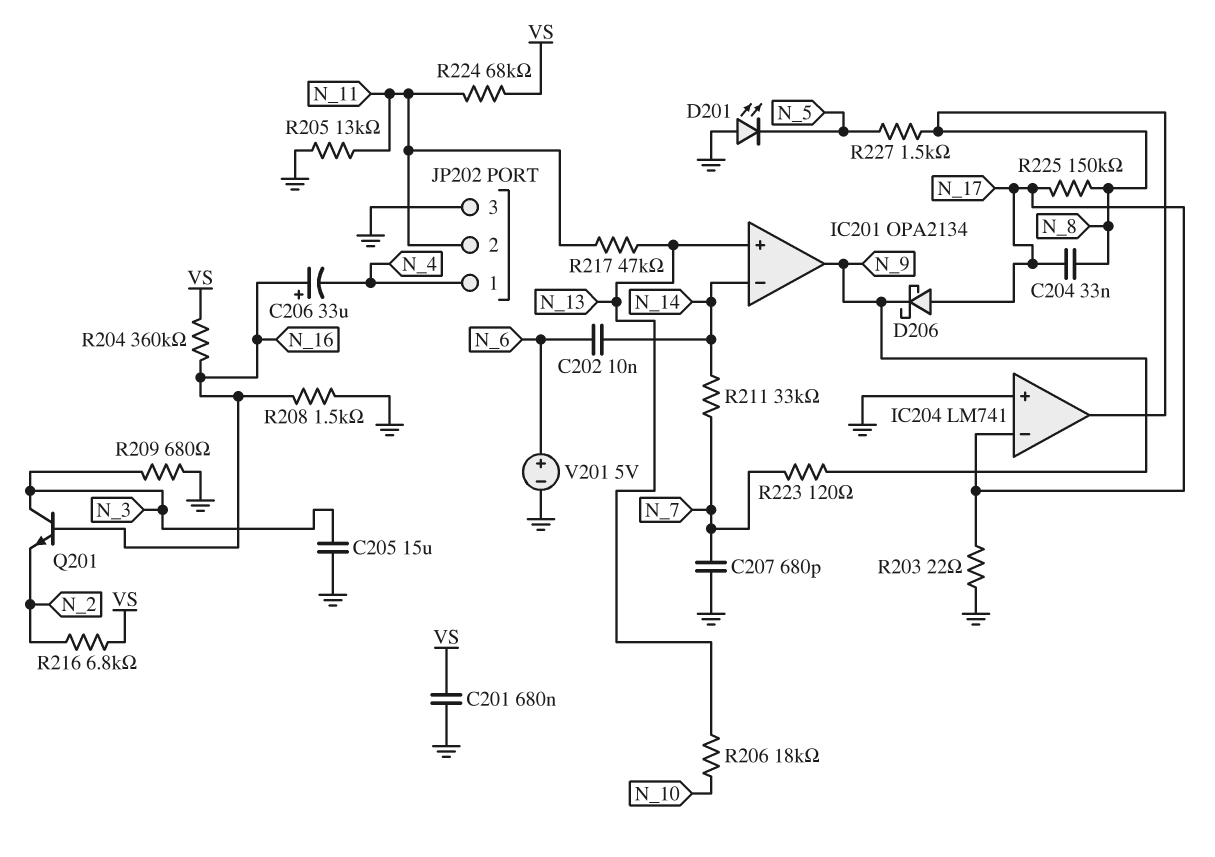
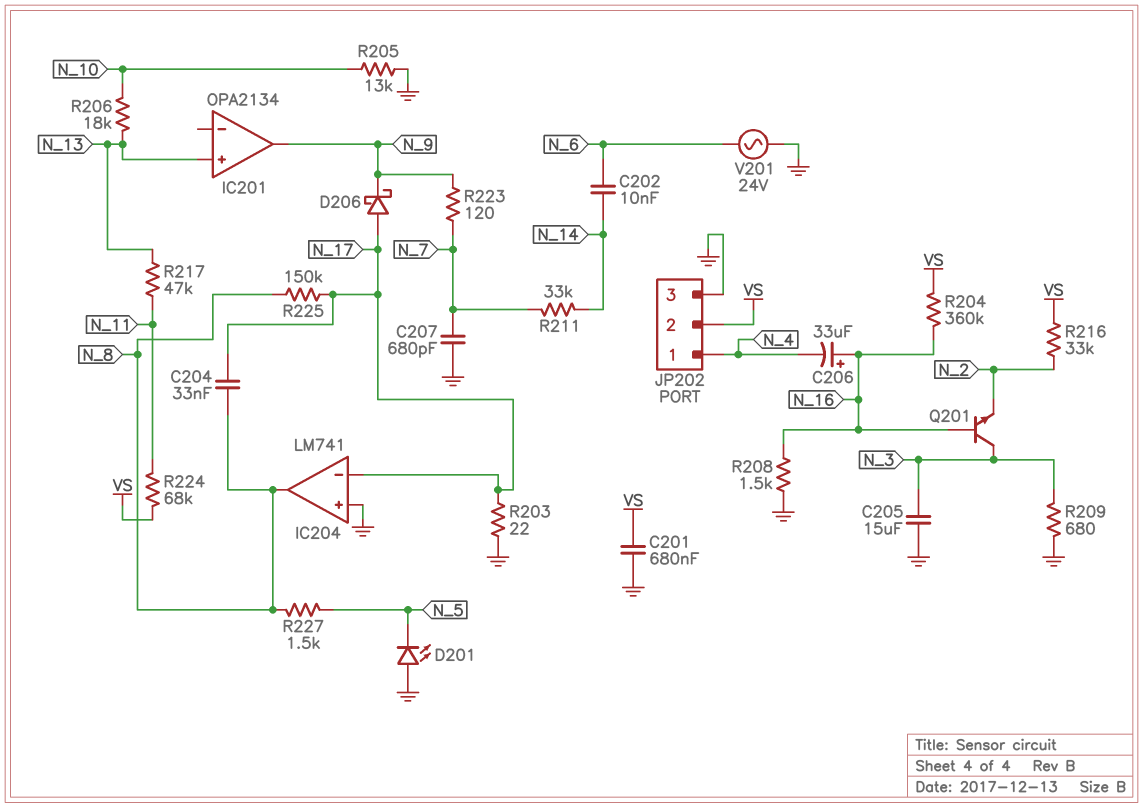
IC201 pin in-: N_14 -> none
JP202 pin 2: N_11 -> VS
R205: 13k (GND, N_11) -> 13k (GND, N_10)
R216: 6.8k (N_2, VS) -> 33k (N_2, VS)
V201: 5V (plus N_6, minus GND) -> AC 24V (GND, N_6)

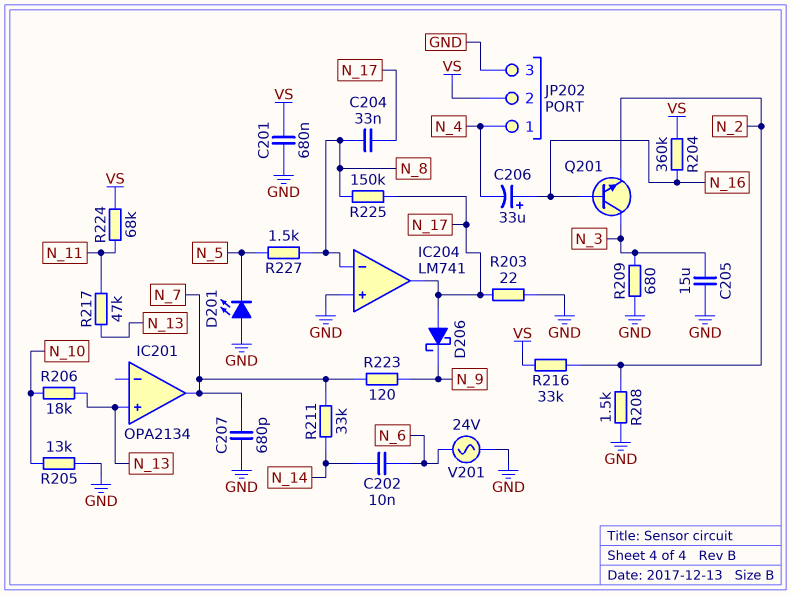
IC201 pin out: N_9 -> N_7
IC204 pin in-: N_17 -> N_8
IC204 pin out: N_8 -> N_17
R208: 1.5k (GND, N_16) -> 1.5k (GND, N_2)

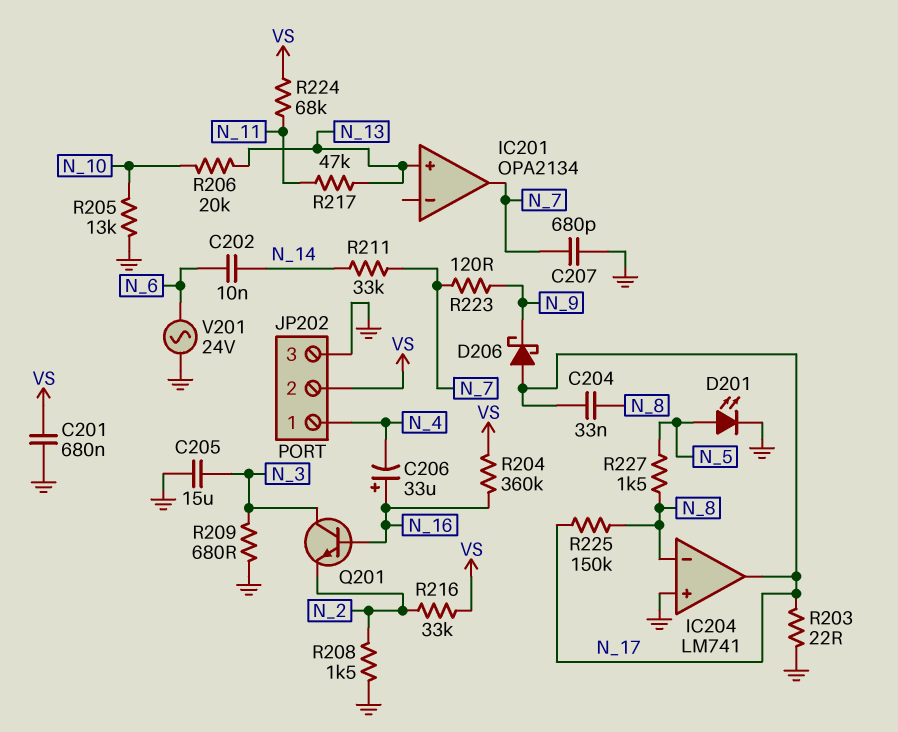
D201: LED (A GND, K N_5) -> LED (A N_5, K GND)
R206: 18k (N_10, N_13) -> 20k (N_10, N_13)

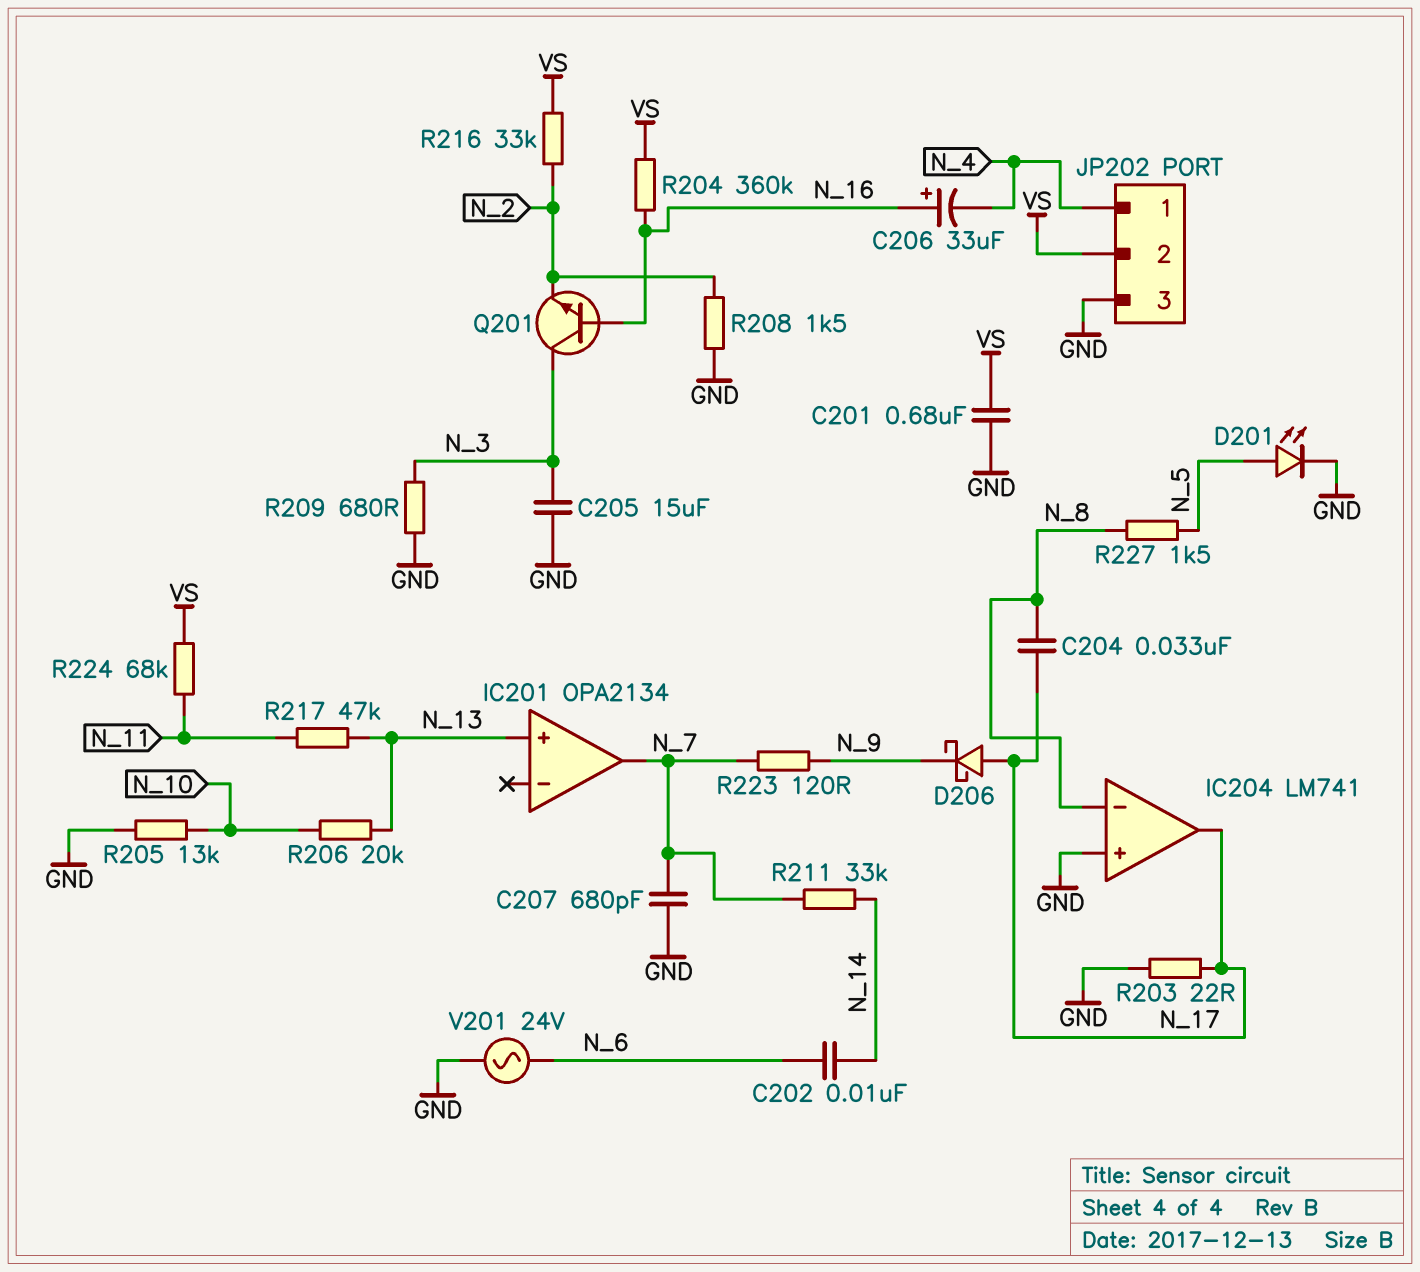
R225: 150k (N_8, N_17) -> none

